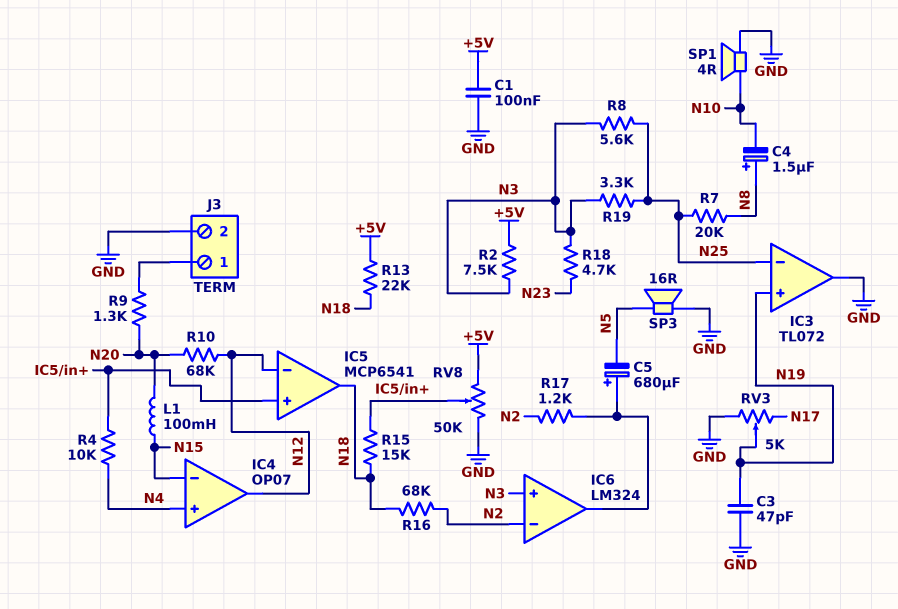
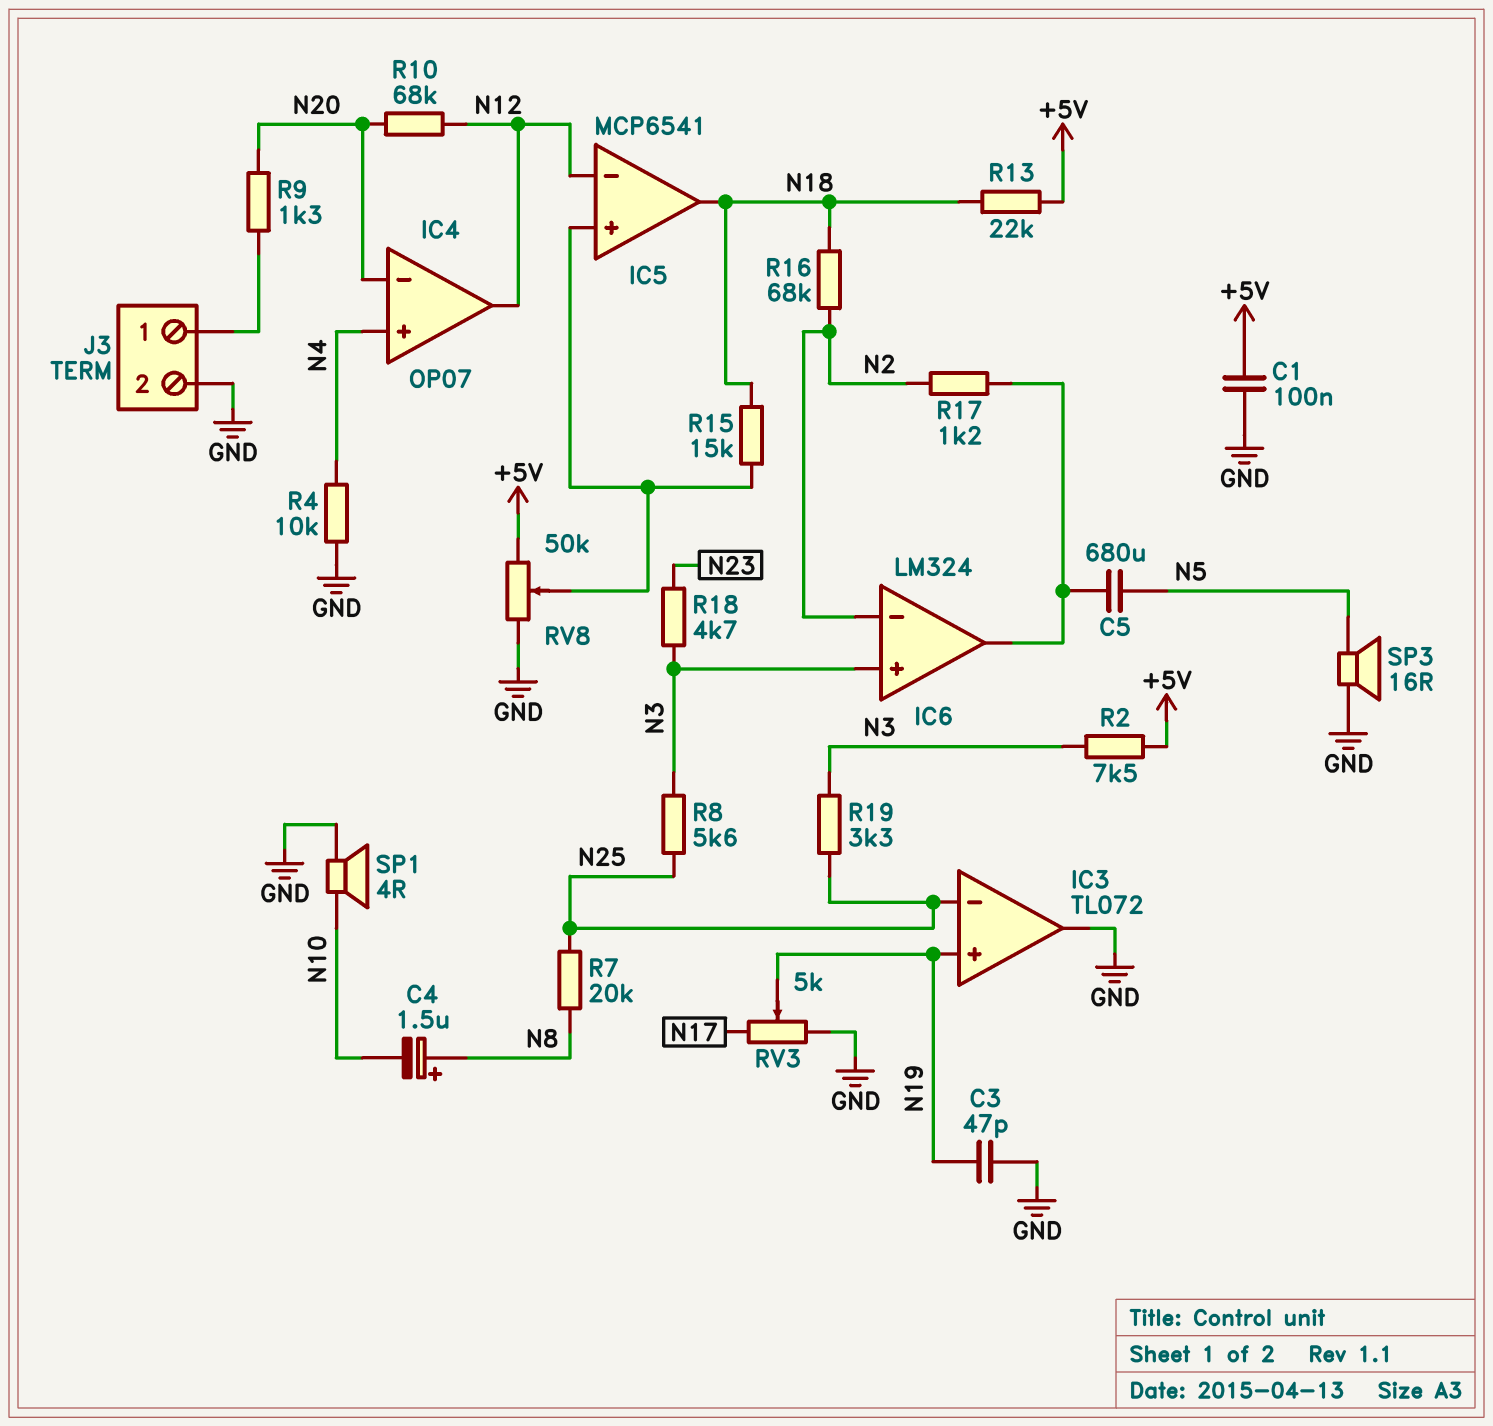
C5: 680uF (plus IC6/out, minus N5) -> 680uF (IC6/out, N5)
IC4 pin in-: N15 -> N20
L1: 100mH (N15, N20) -> none
R4: 10k (IC5/in+, N4) -> 10k (GND, N4)

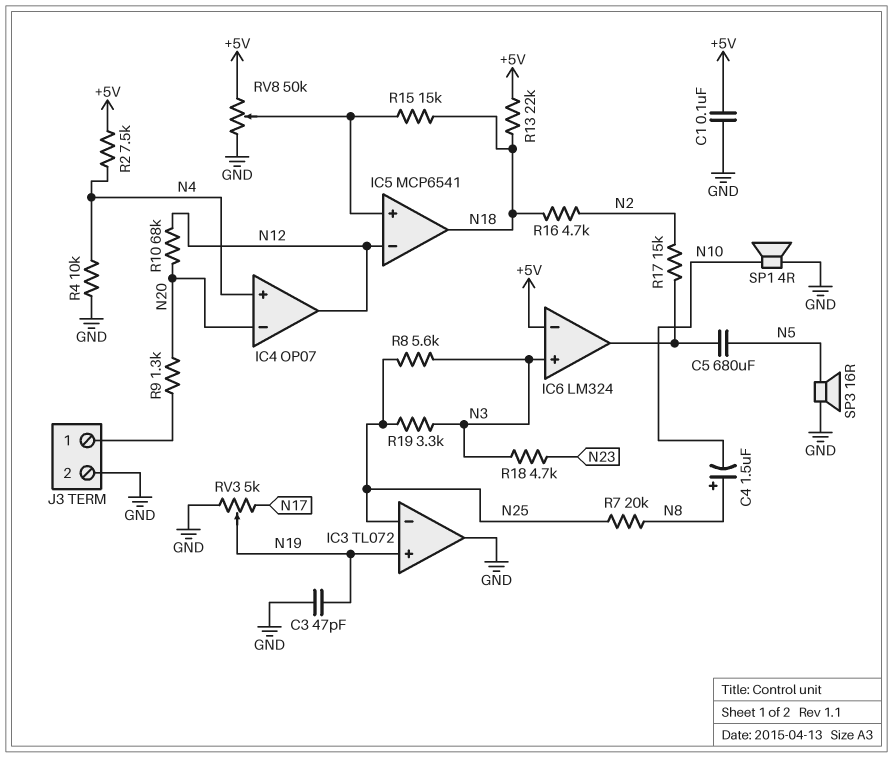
IC6 pin in-: N2 -> +5V
R2: 7.5k (+5V, N3) -> 7.5k (+5V, N4)
R16: 68k (N2, N18) -> 4.7k (N2, N18)
R17: 1.2k (IC6/out, N2) -> 15k (IC6/out, N2)

